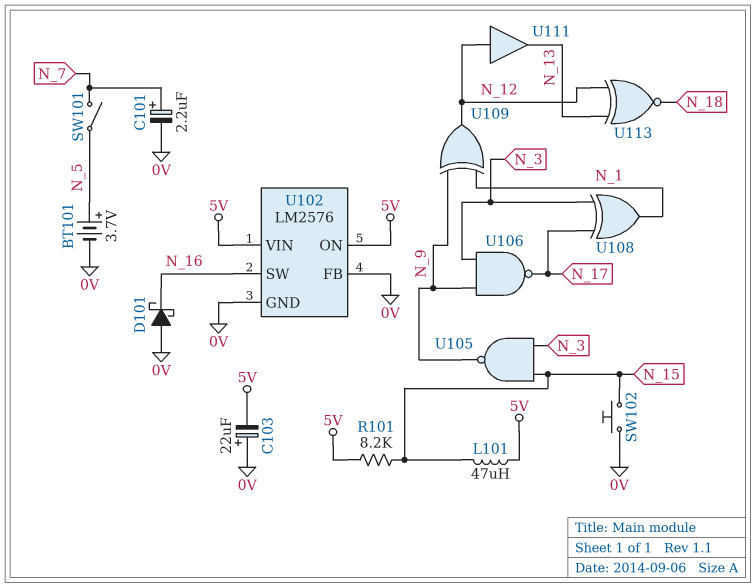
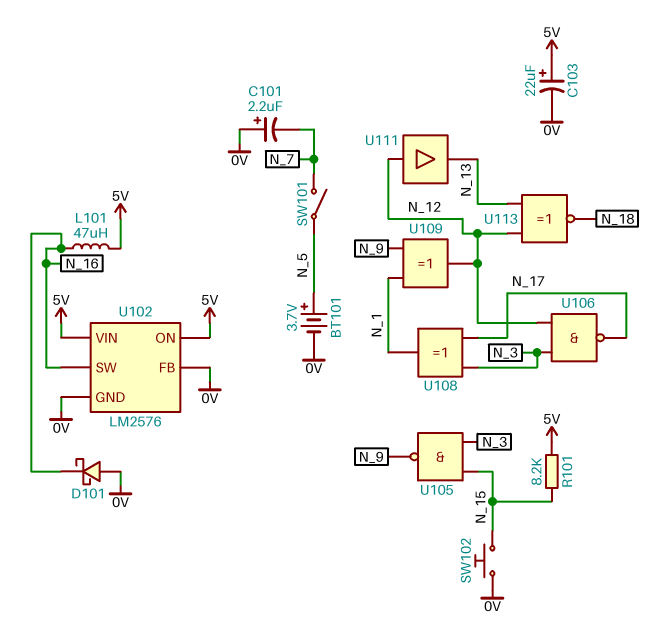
C101: 2.2uF (plus N_7, minus 0V) -> 2.2uF (plus 0V, minus N_7)
C103: 22uF (plus 0V, minus 5V) -> 22uF (plus 5V, minus 0V)
L101: 47uH (5V, N_15) -> 47uH (5V, N_16)
U106: NAND (in N_3, in N_9, out N_17) -> NAND (in N_3, in N_12, out N_17)

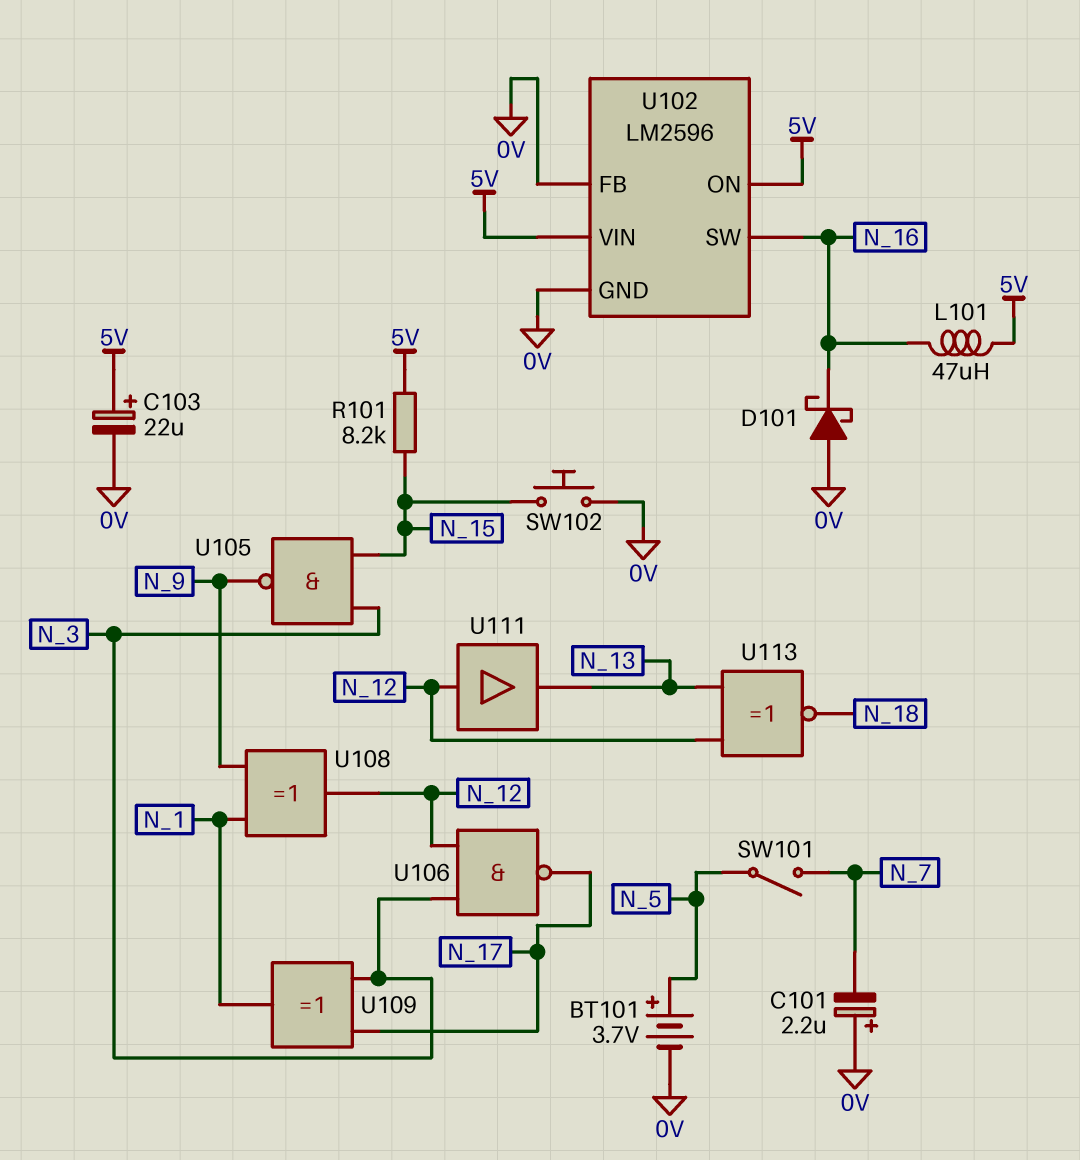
U102: LM2576 -> LM2596
U108: XOR (in N_3, in N_17, out N_1) -> XOR (in N_1, in N_9, out N_12)
U109: XOR (in N_1, in N_9, out N_12) -> XOR (in N_3, in N_17, out N_1)

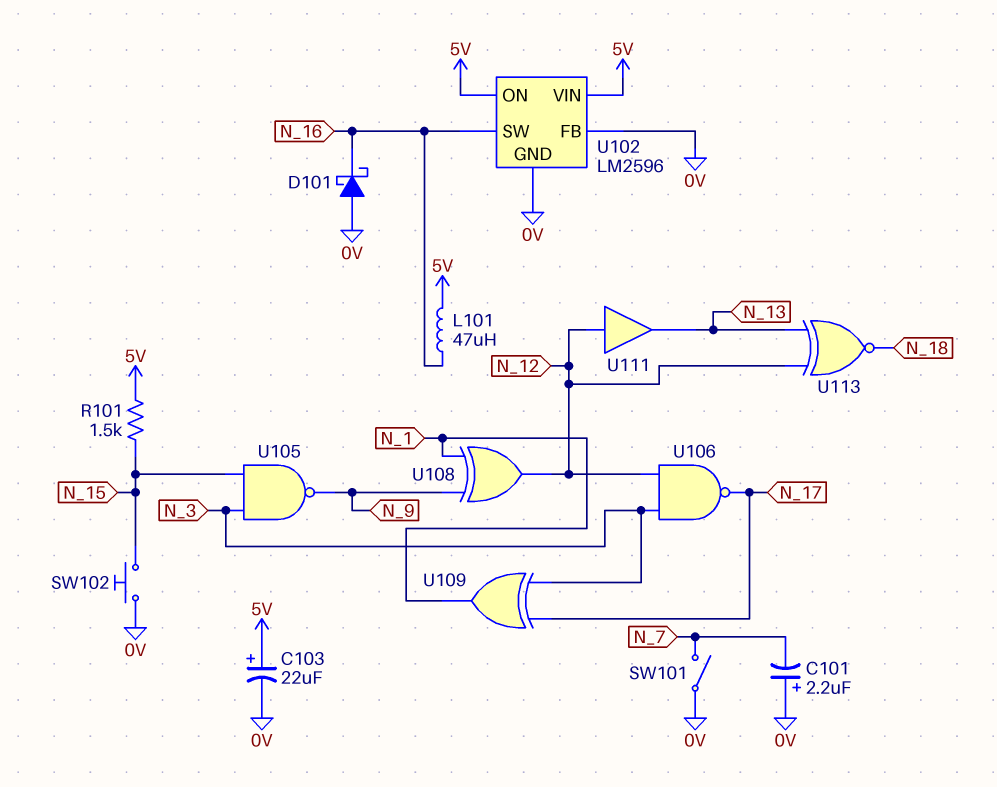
BT101: 3.7V (plus N_5, minus 0V) -> none
R101: 8.2k (5V, N_15) -> 1.5k (5V, N_15)
SW101: switch (N_5, N_7) -> switch (0V, N_7)

